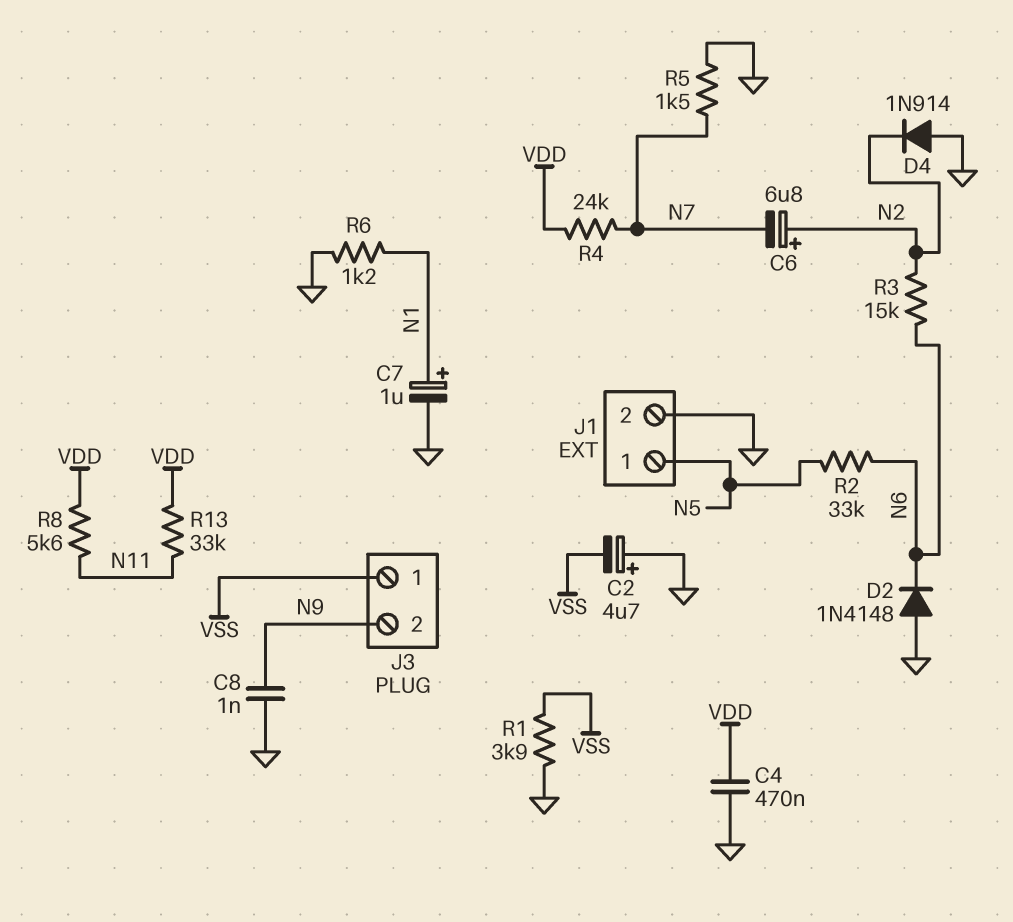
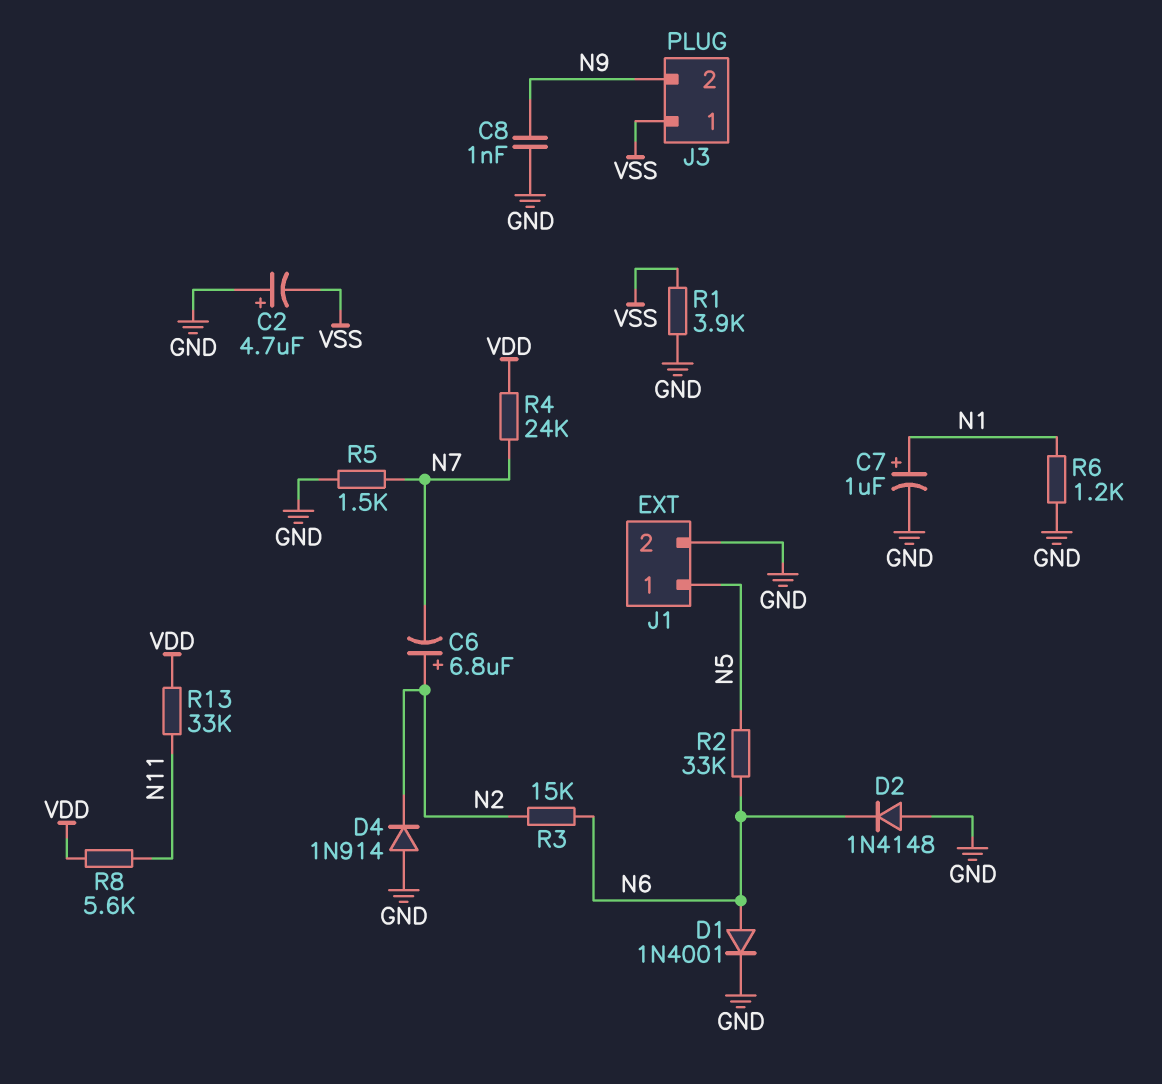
C4: 470nF (GND, VDD) -> none
D1: none -> diode 1N4001 (A N6, K GND)

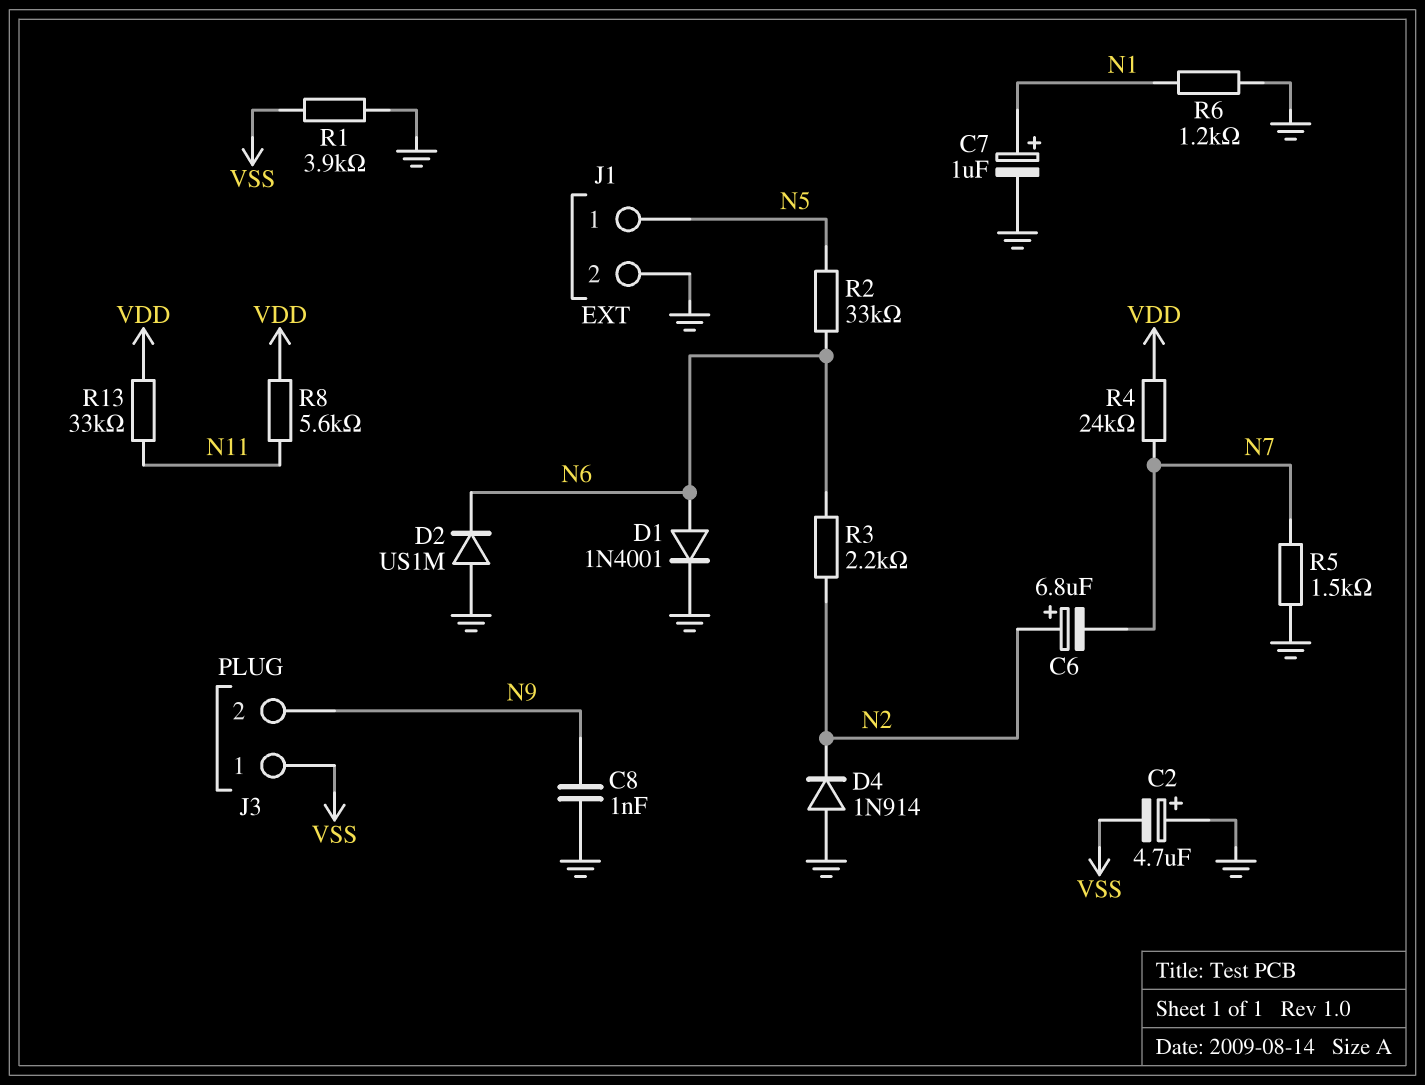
D2: diode 1N4148 (A GND, K N6) -> diode US1M (A GND, K N6)
R3: 15k (N2, N6) -> 2.2k (N2, N6)

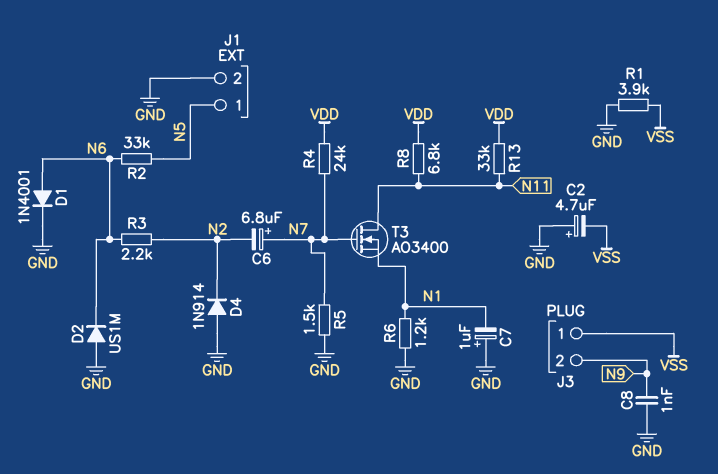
C6: 6.8uF (plus N2, minus N7) -> 6.8uF (plus N7, minus N2)
C7: 1uF (plus N1, minus GND) -> 1uF (plus GND, minus N1)
R8: 5.6k (N11, VDD) -> 6.8k (N11, VDD)
T3: none -> NMOS AO3400 (G N7, D N11, S N1)

